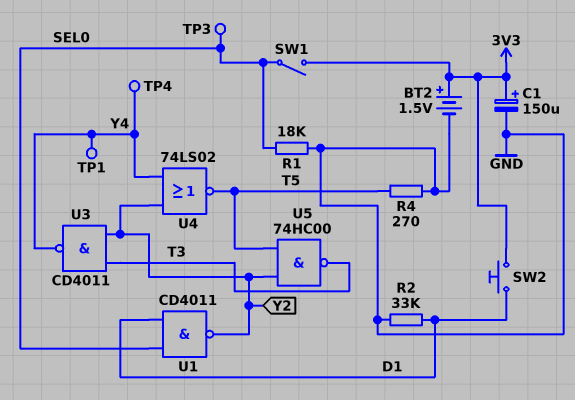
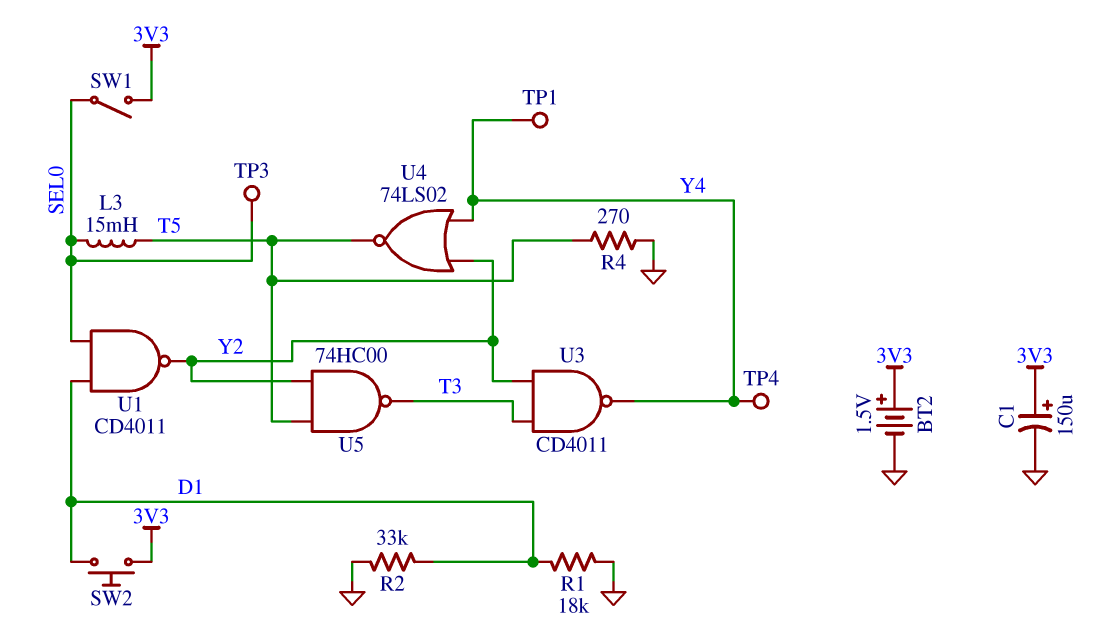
L3: none -> 15mH (SEL0, T5)
R1: 18k (GND, SEL0) -> 18k (D1, GND)

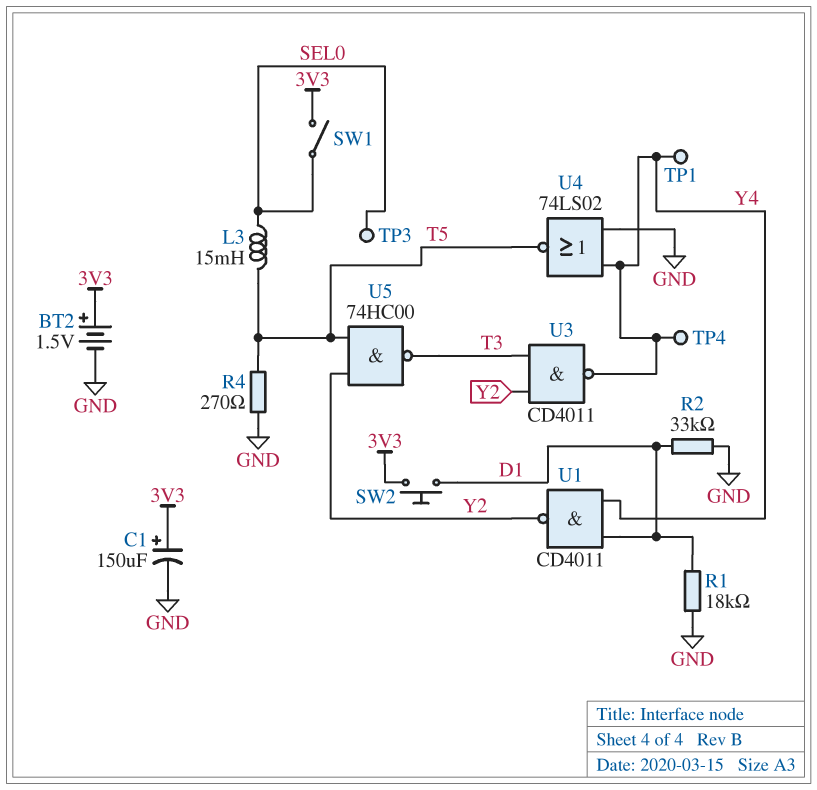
U1: NAND CD4011 (in D1, in SEL0, out Y2) -> NAND CD4011 (in D1, in Y4, out Y2)
U4: NOR 74LS02 (in Y2, in Y4, out T5) -> NOR 74LS02 (in GND, in Y4, out T5)

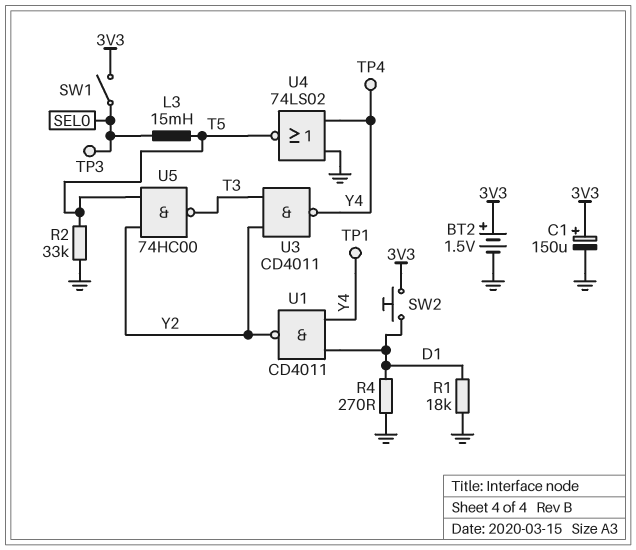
R2: 33k (D1, GND) -> 33k (GND, T5)
R4: 270 (GND, T5) -> 270 (D1, GND)

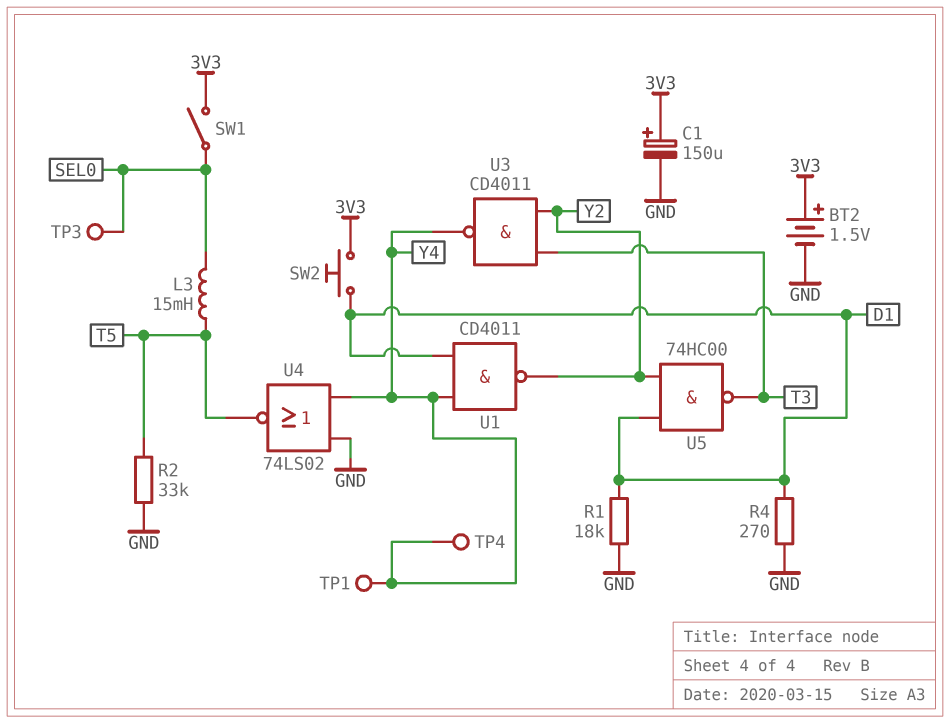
U5: NAND 74HC00 (in T5, in Y2, out T3) -> NAND 74HC00 (in D1, in Y2, out T3)

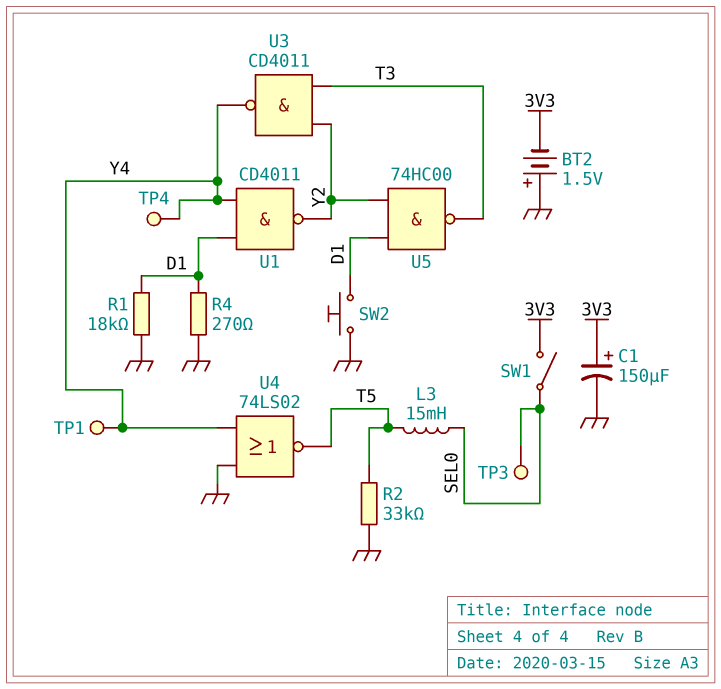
BT2: 1.5V (plus 3V3, minus GND) -> 1.5V (plus GND, minus 3V3)
SW2: button (3V3, D1) -> button (D1, GND)

